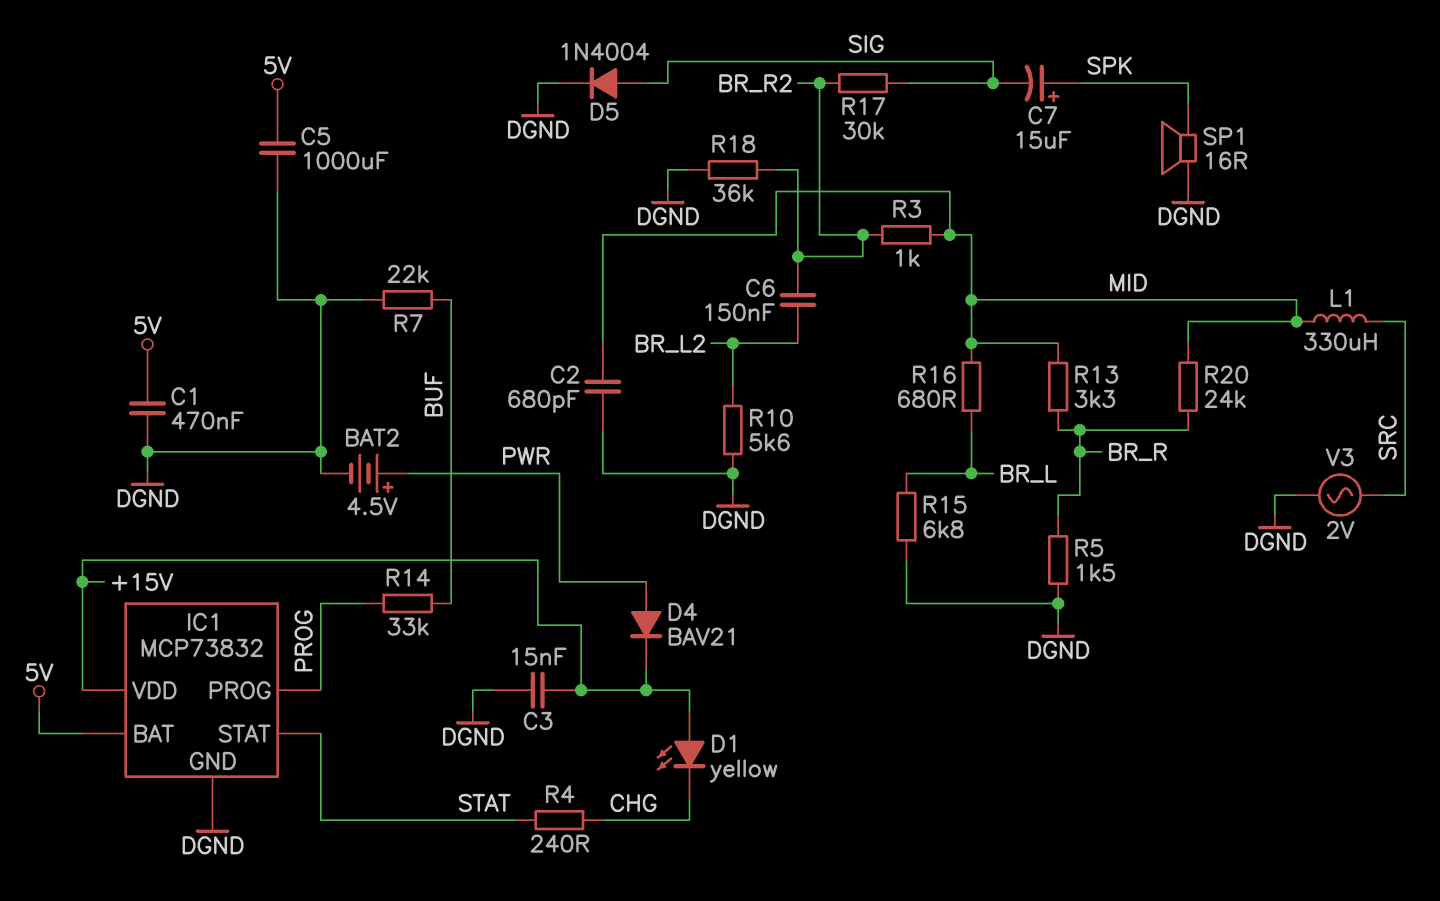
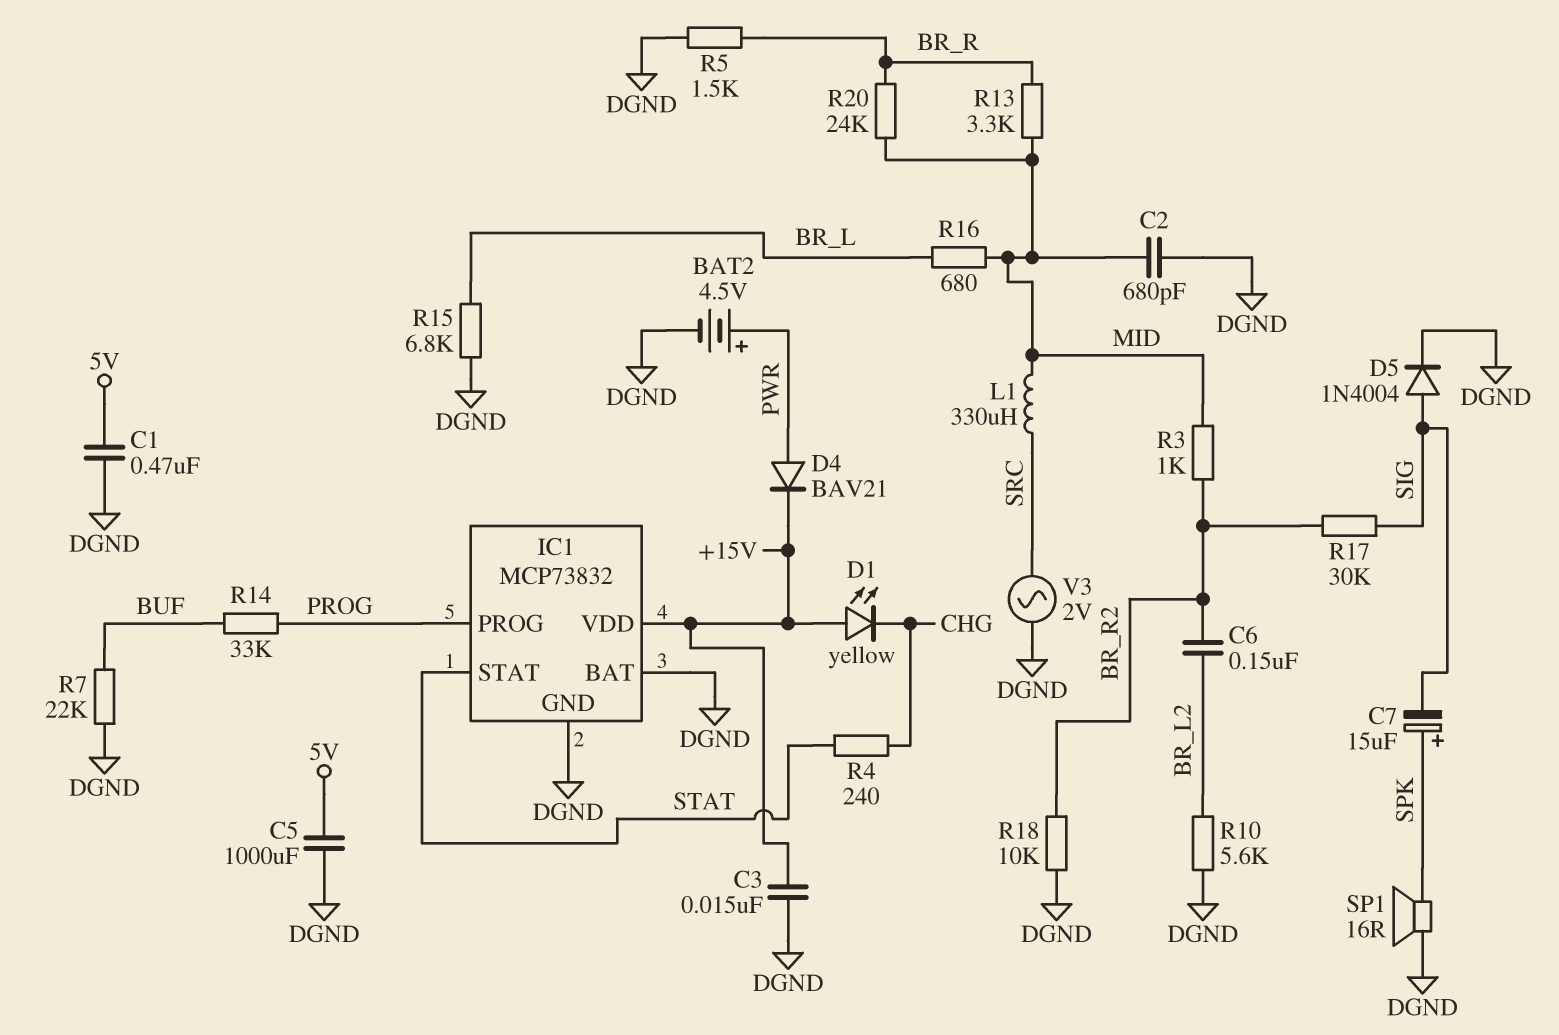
IC1 pin BAT: 5V -> DGND
R18: 36k (BR_R2, DGND) -> 10k (BR_R2, DGND)

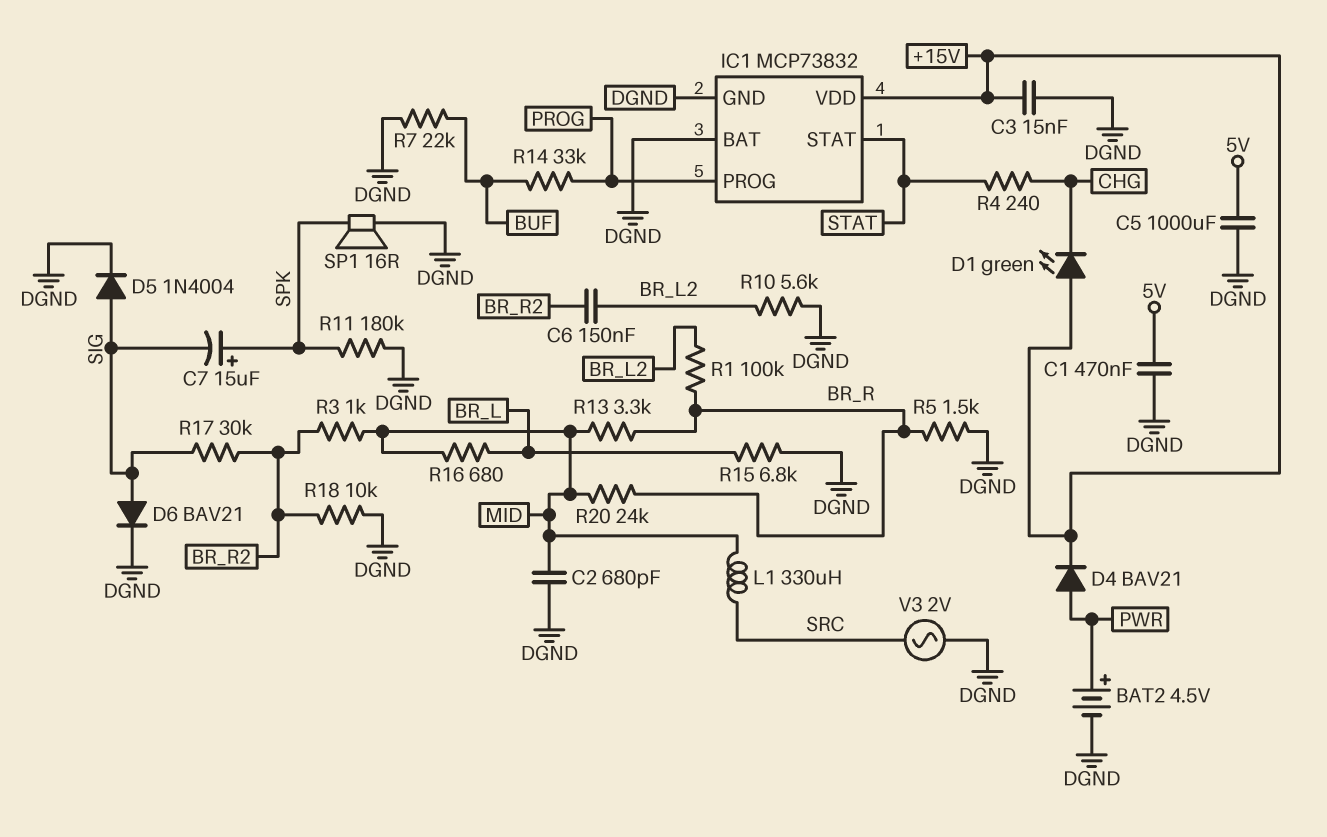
D1: LED yellow (A +15V, K CHG) -> LED green (A +15V, K CHG)
D6: none -> diode BAV21 (A SIG, K DGND)
R1: none -> 100k (BR_L2, BR_R)
R11: none -> 180k (DGND, SPK)

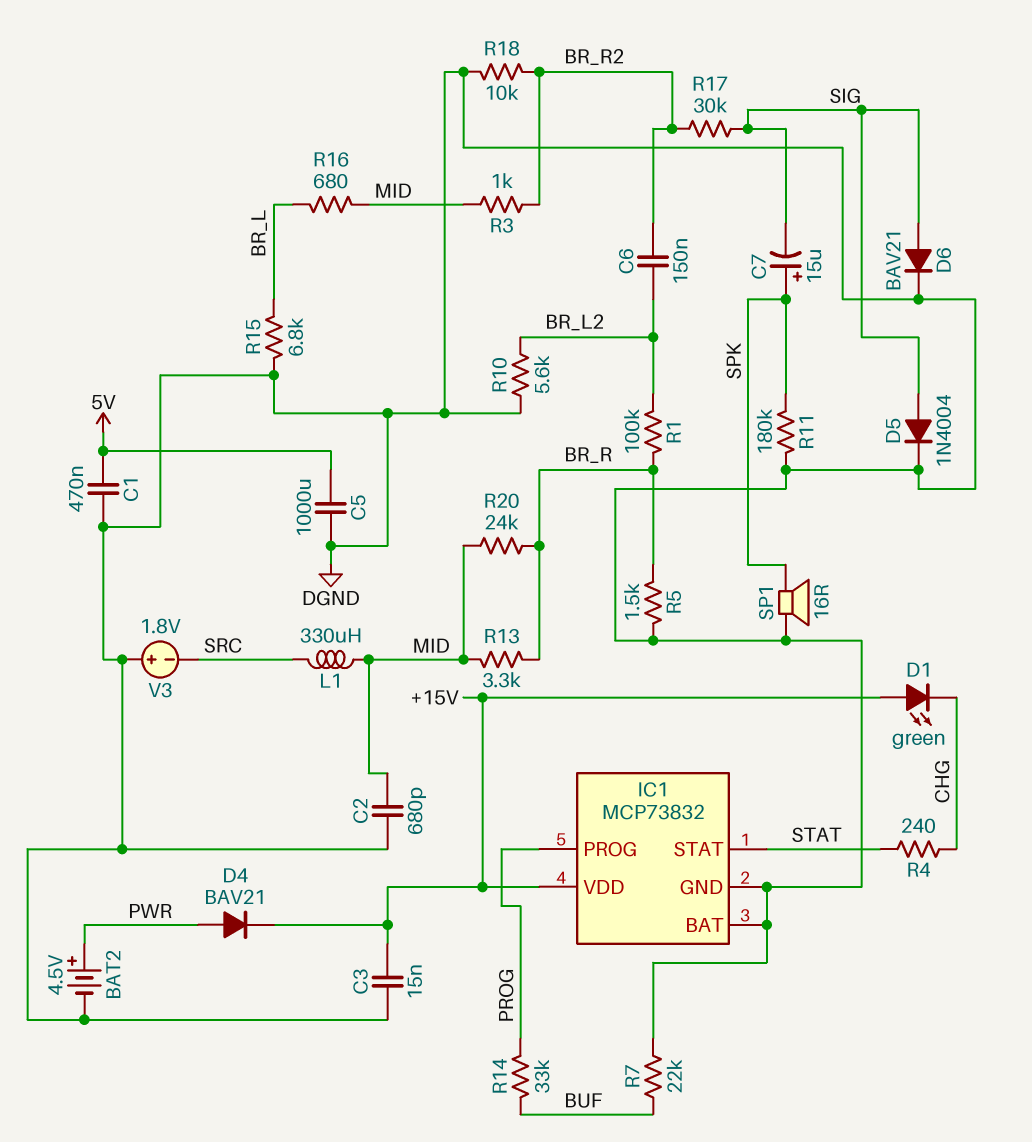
V3: AC 2V (DGND, SRC) -> 1.8V (plus DGND, minus SRC)

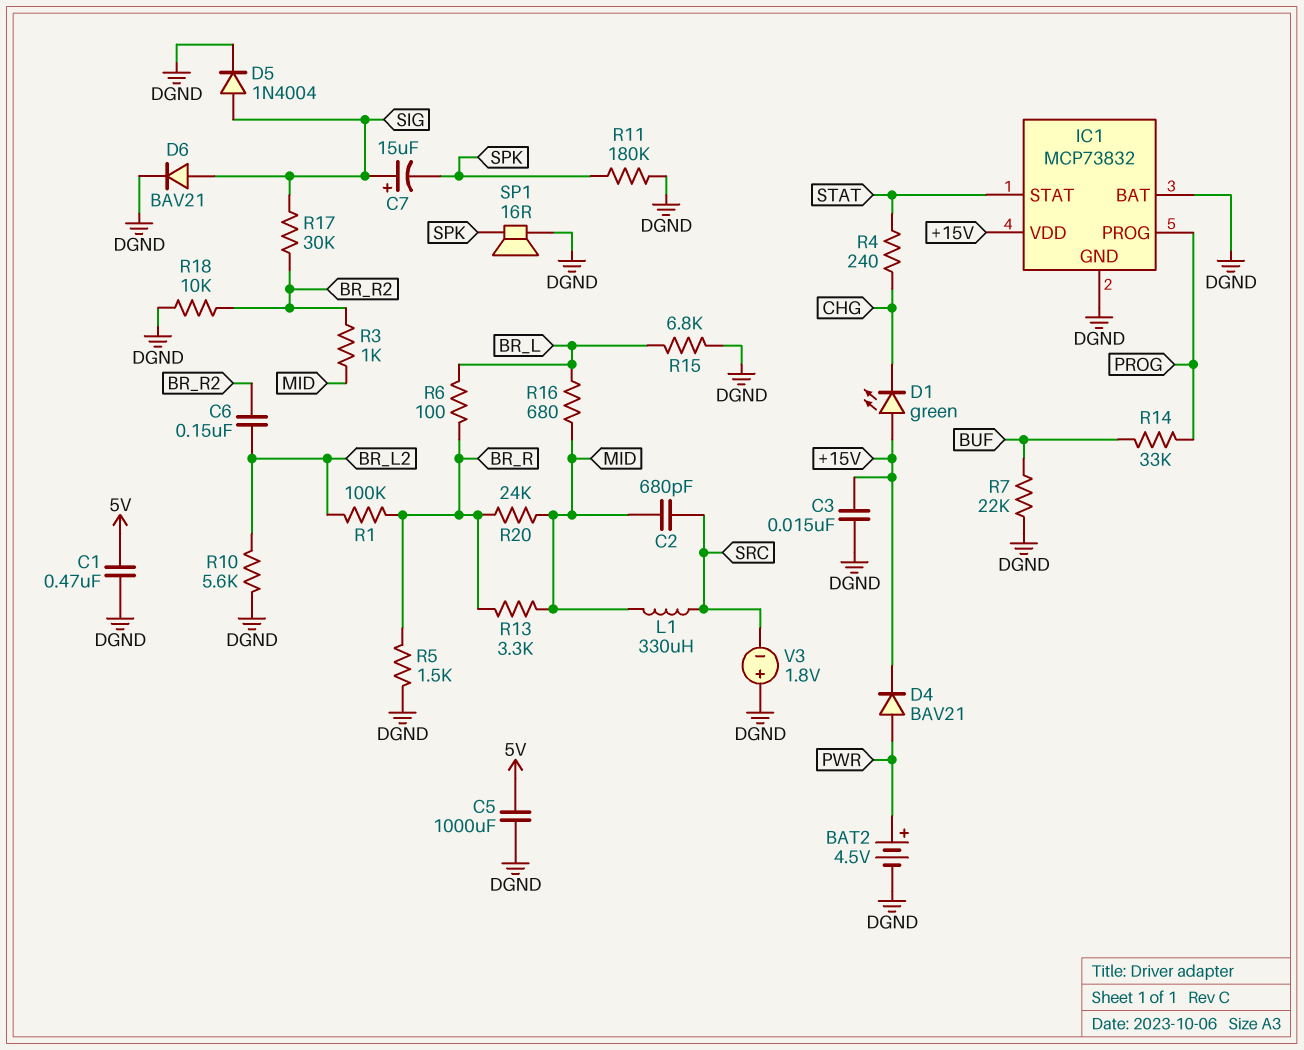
C2: 680pF (DGND, MID) -> 680pF (MID, SRC)
C7: 15uF (plus SPK, minus SIG) -> 15uF (plus SIG, minus SPK)
R6: none -> 100 (BR_L, BR_R)

